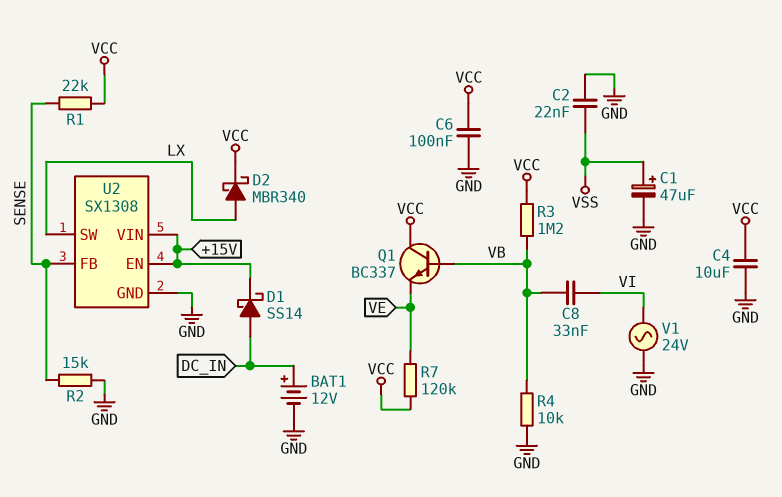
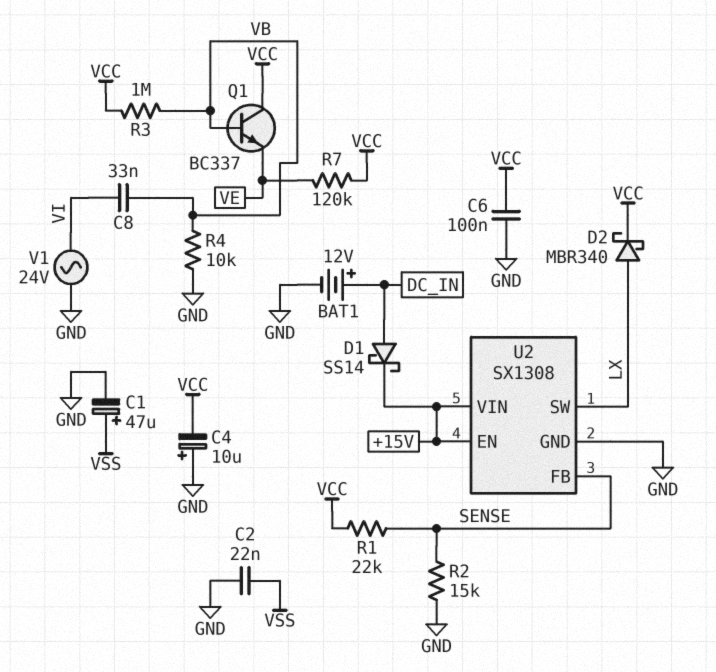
C4: 10uF (GND, VCC) -> 10uF (plus GND, minus VCC)
R3: 1.2M (VB, VCC) -> 1M (VB, VCC)

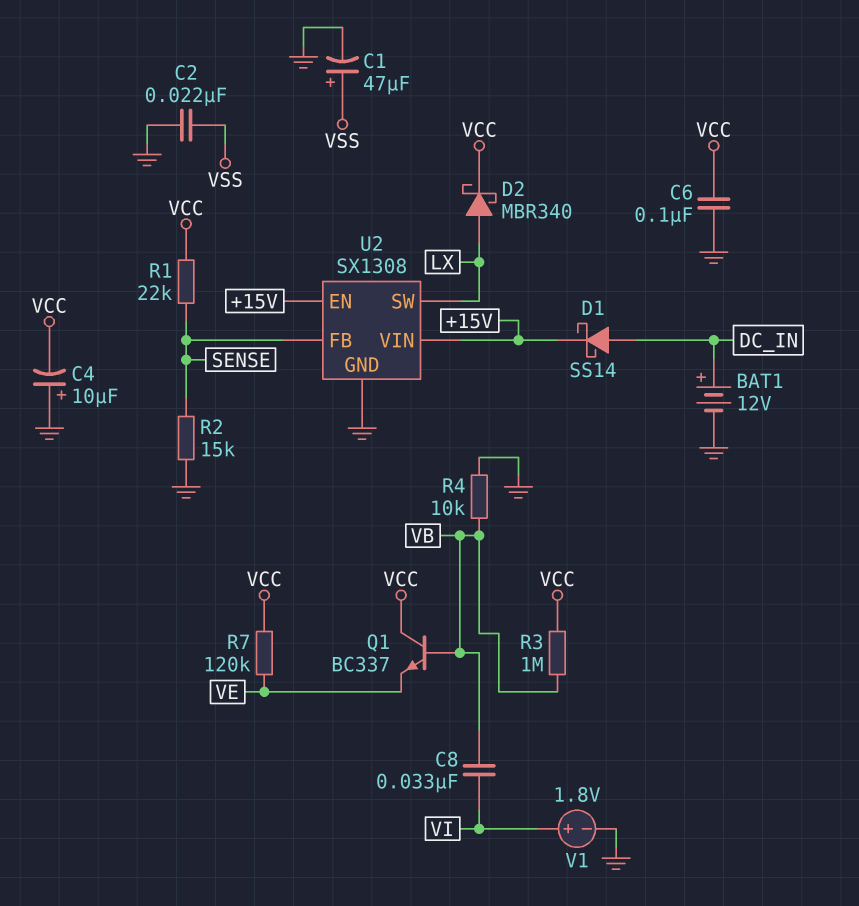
V1: AC 24V (GND, VI) -> 1.8V (plus VI, minus GND)

